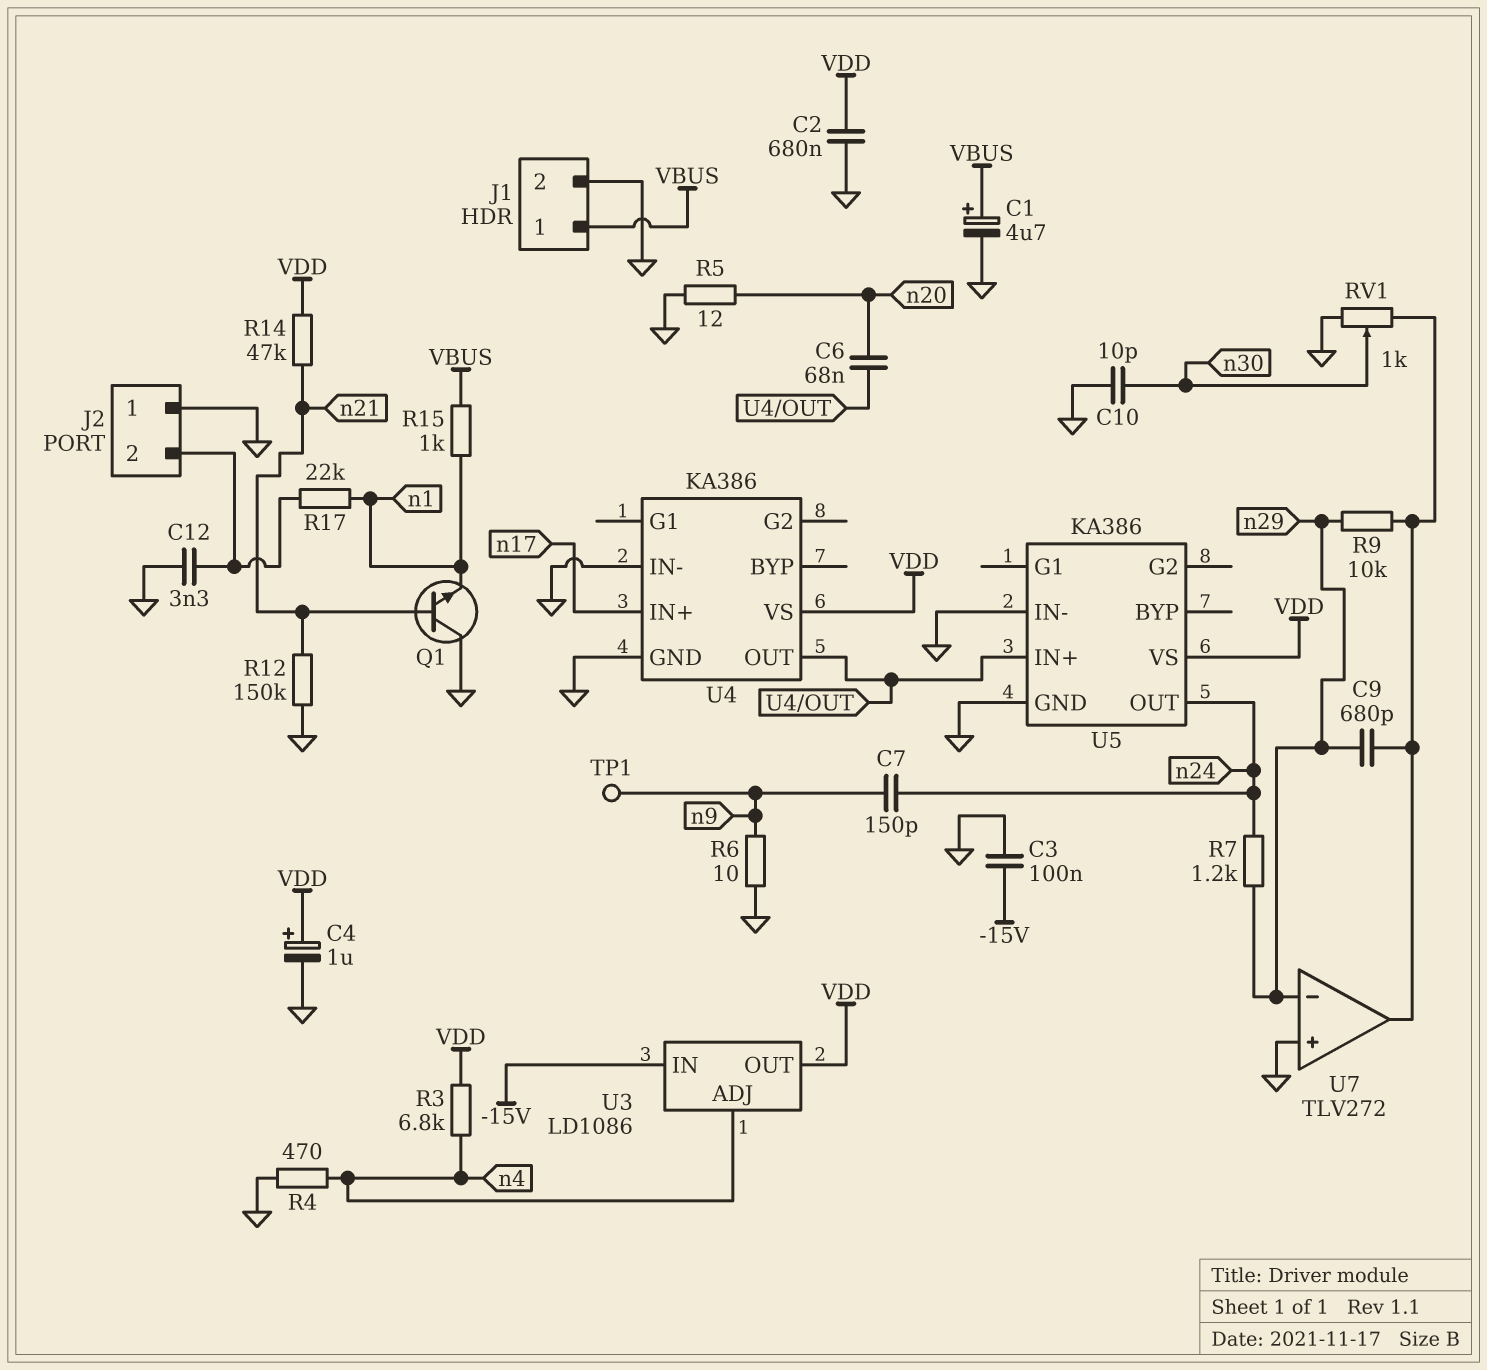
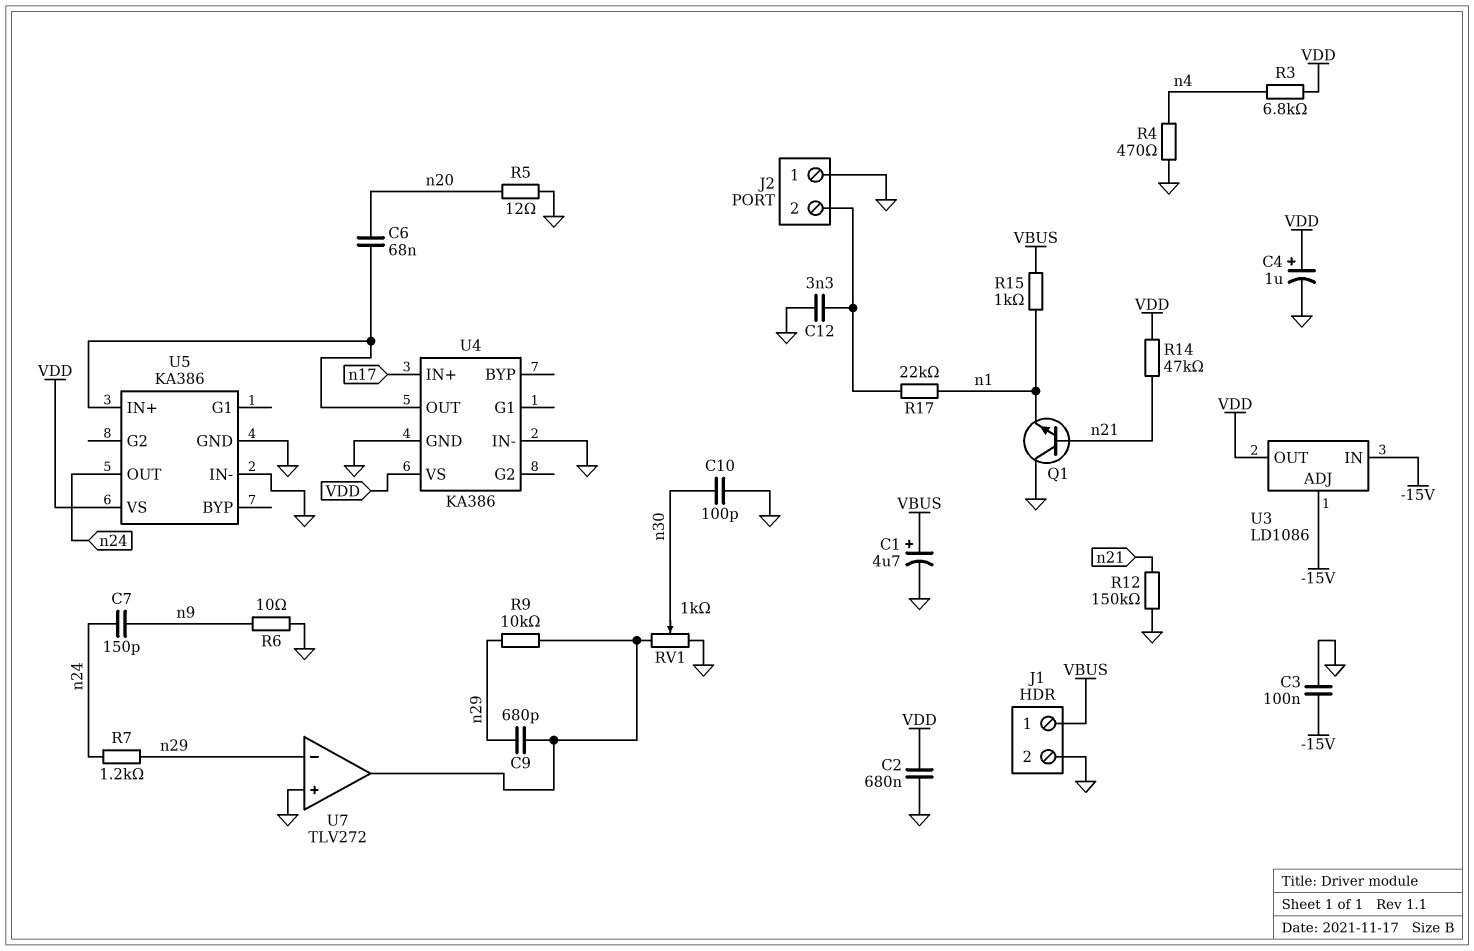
C10: 10pF (GND, n30) -> 100pF (GND, n30)
TP1: test point (n9) -> none
U3 pin ADJ: n4 -> -15V

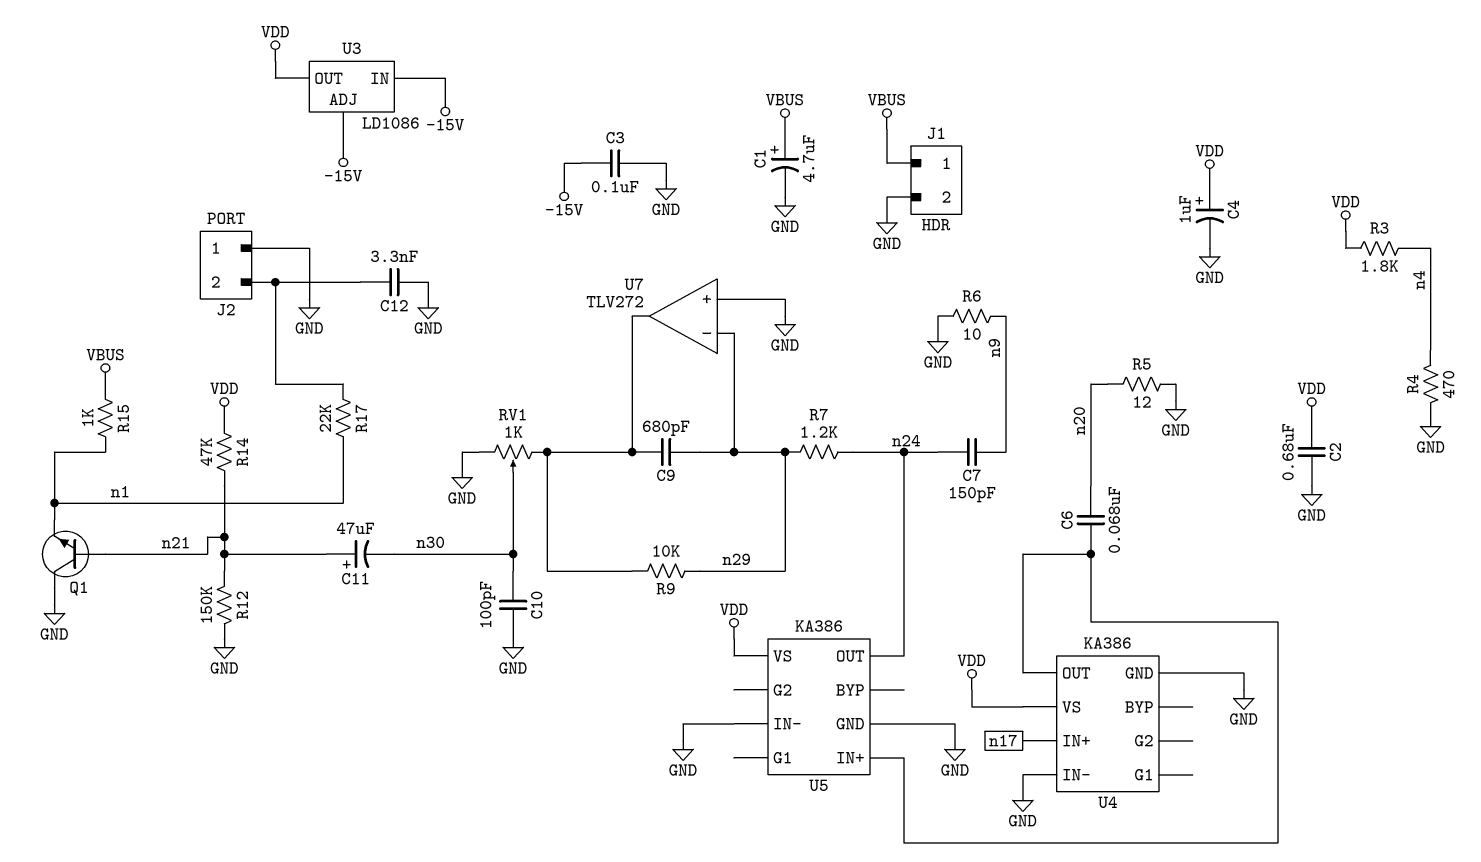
C11: none -> 47uF (plus n21, minus n30)
R3: 6.8k (VDD, n4) -> 1.8k (VDD, n4)

